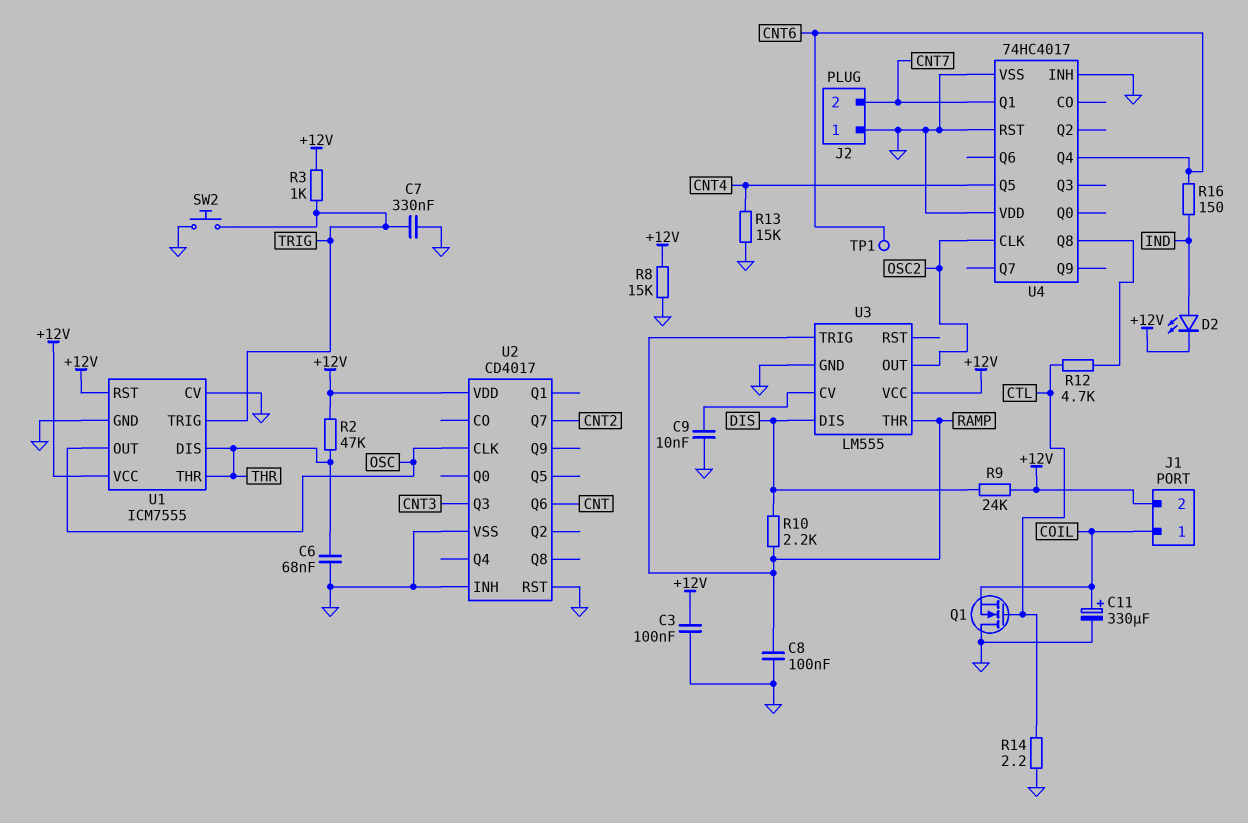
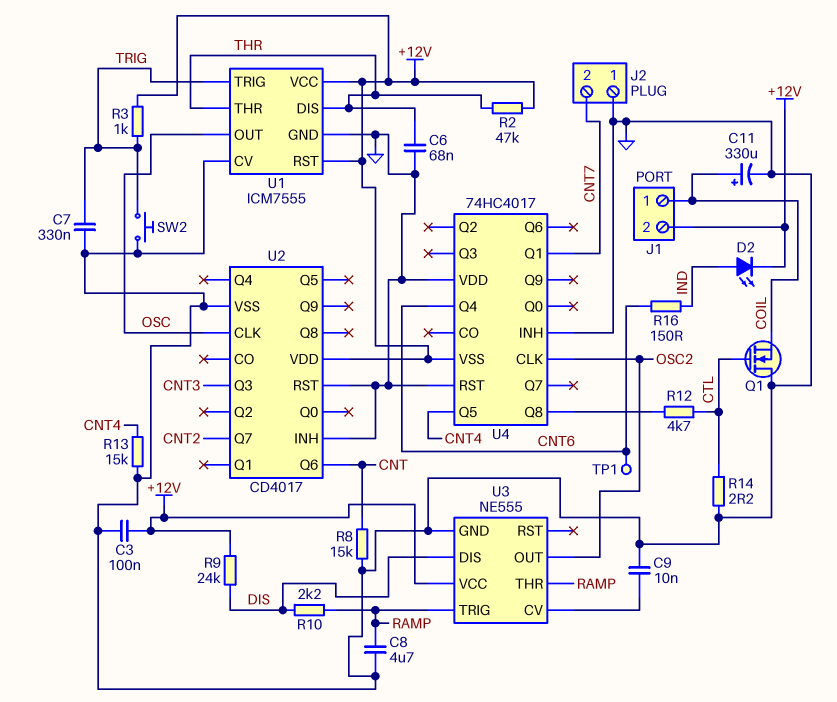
C8: 100nF (GND, RAMP) -> 4.7uF (GND, RAMP)
R8: 15k (+12V, GND) -> 15k (CNT, GND)
U3: LM555 -> NE555
U4 pin VSS: GND -> +12V

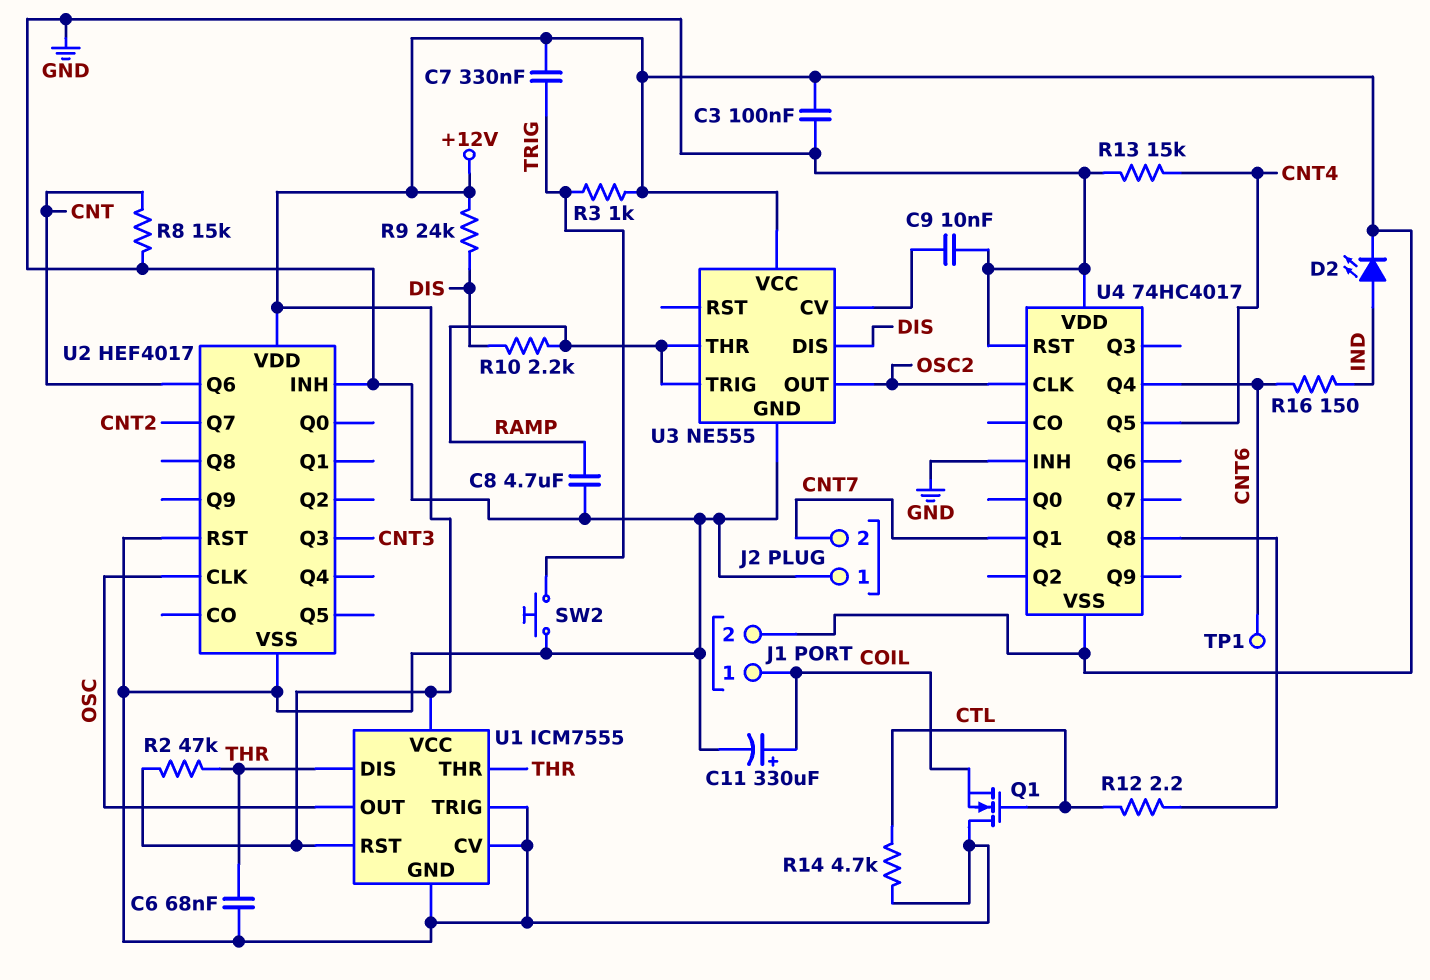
C7: 330nF (GND, TRIG) -> 330nF (+12V, TRIG)
R12: 4.7k (CTL, U4/Q8) -> 2.2 (CTL, U4/Q8)
R14: 2.2 (CTL, GND) -> 4.7k (CTL, GND)
U1 pin TRIG: TRIG -> GND
U2: CD4017 -> HEF4017

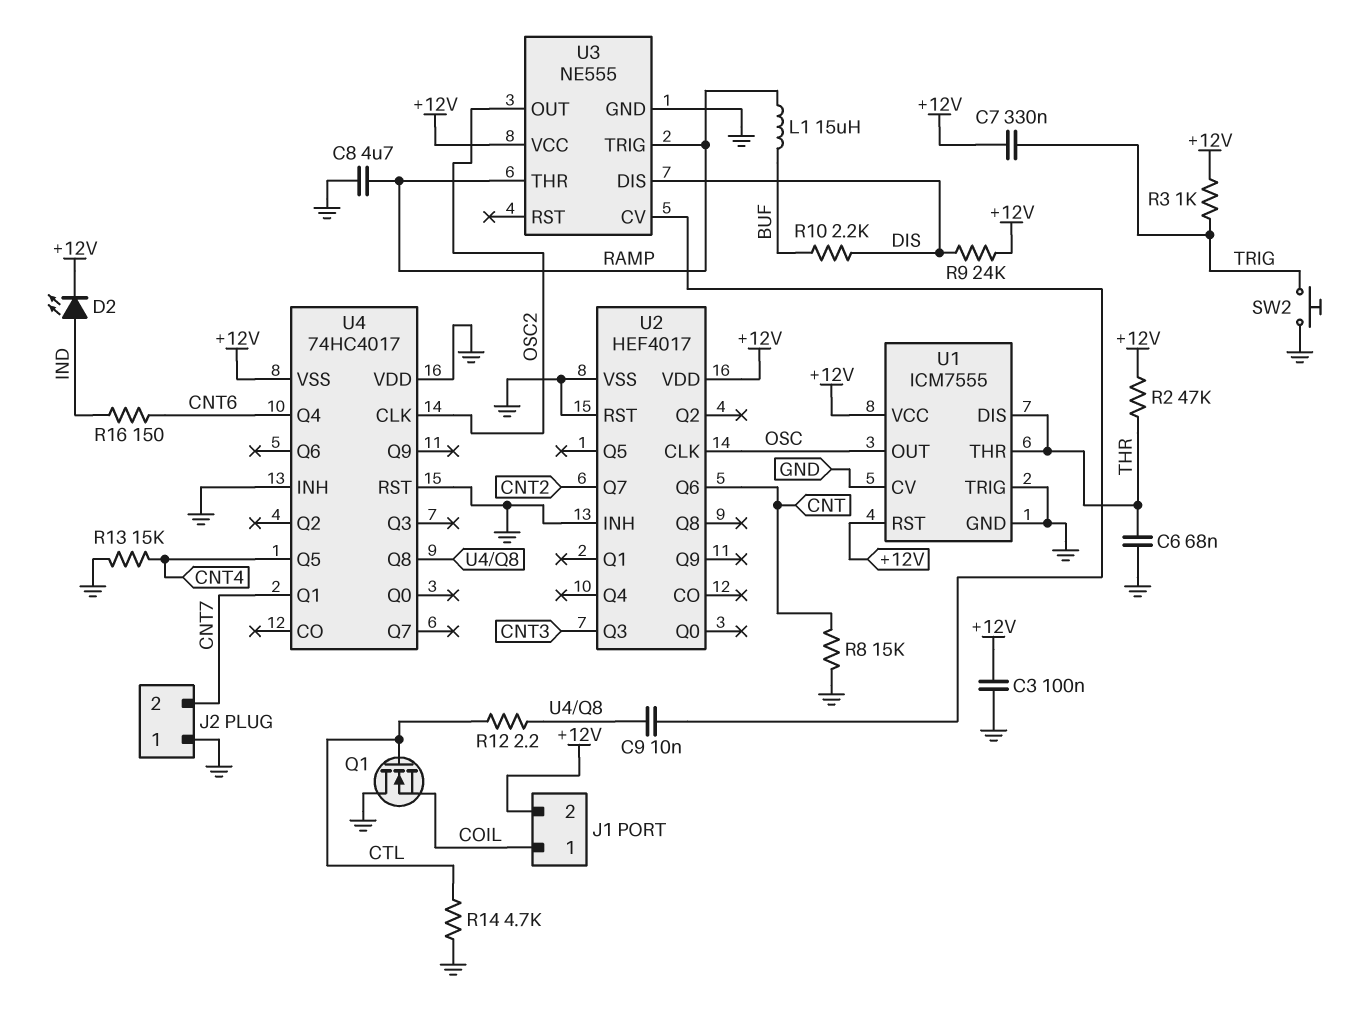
C9: 10nF (GND, U3/CV) -> 10nF (U3/CV, U4/Q8)
C11: 330uF (plus COIL, minus GND) -> none
L1: none -> 15uH (BUF, RAMP)
R10: 2.2k (DIS, RAMP) -> 2.2k (BUF, DIS)
TP1: test point (CNT6) -> none

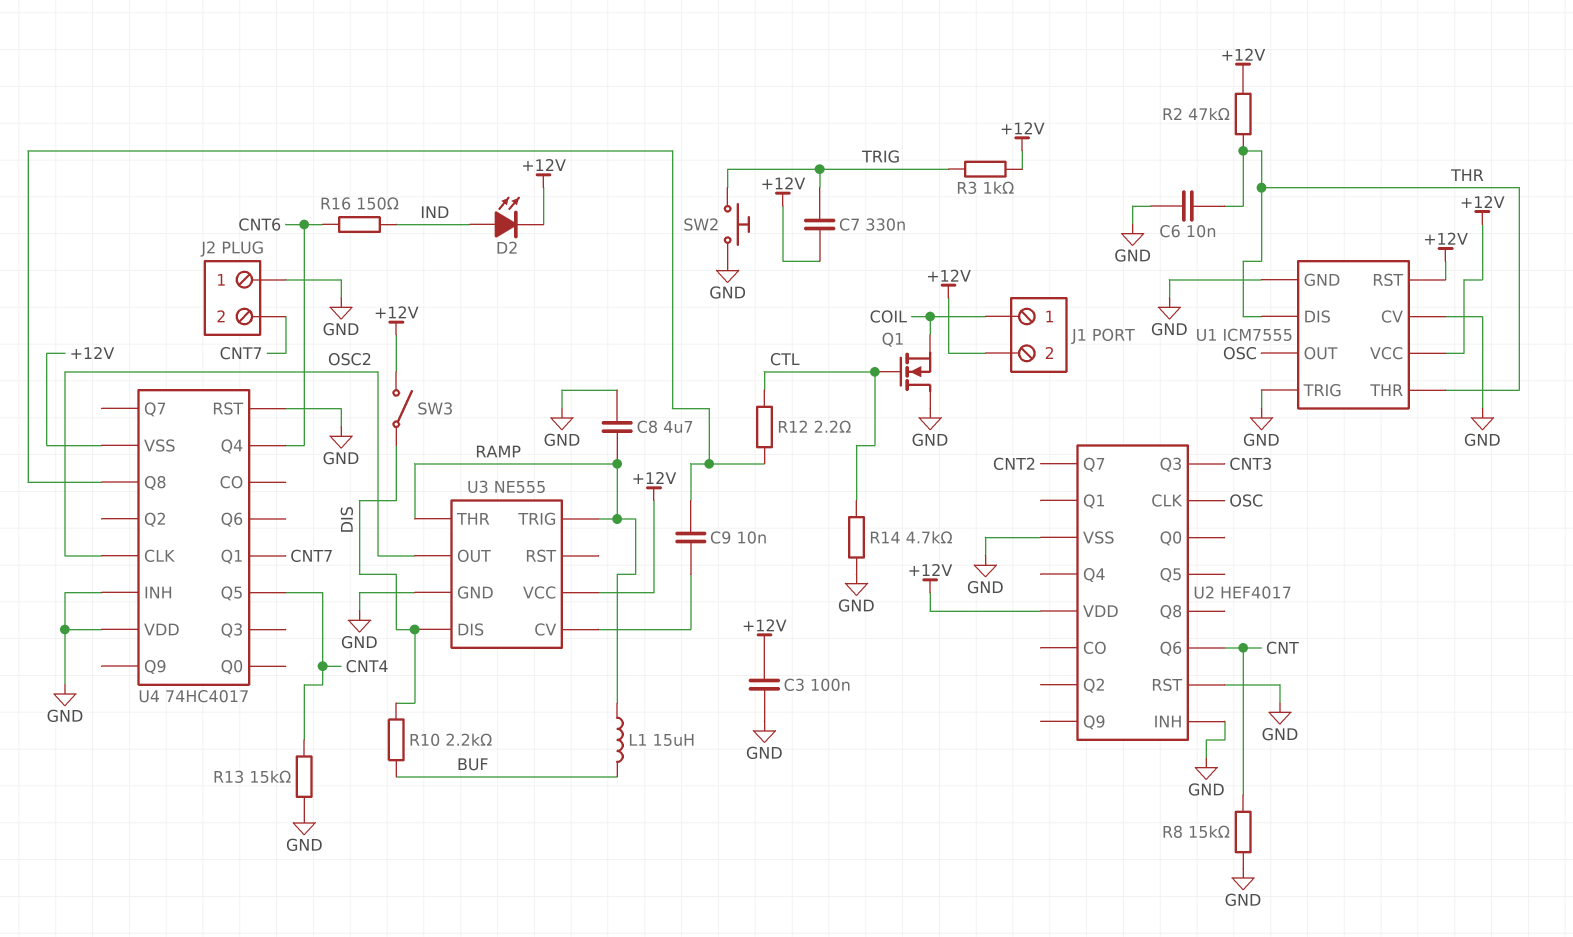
C6: 68nF (GND, THR) -> 10nF (GND, THR)
R9: 24k (+12V, DIS) -> none
SW3: none -> switch (+12V, DIS)

